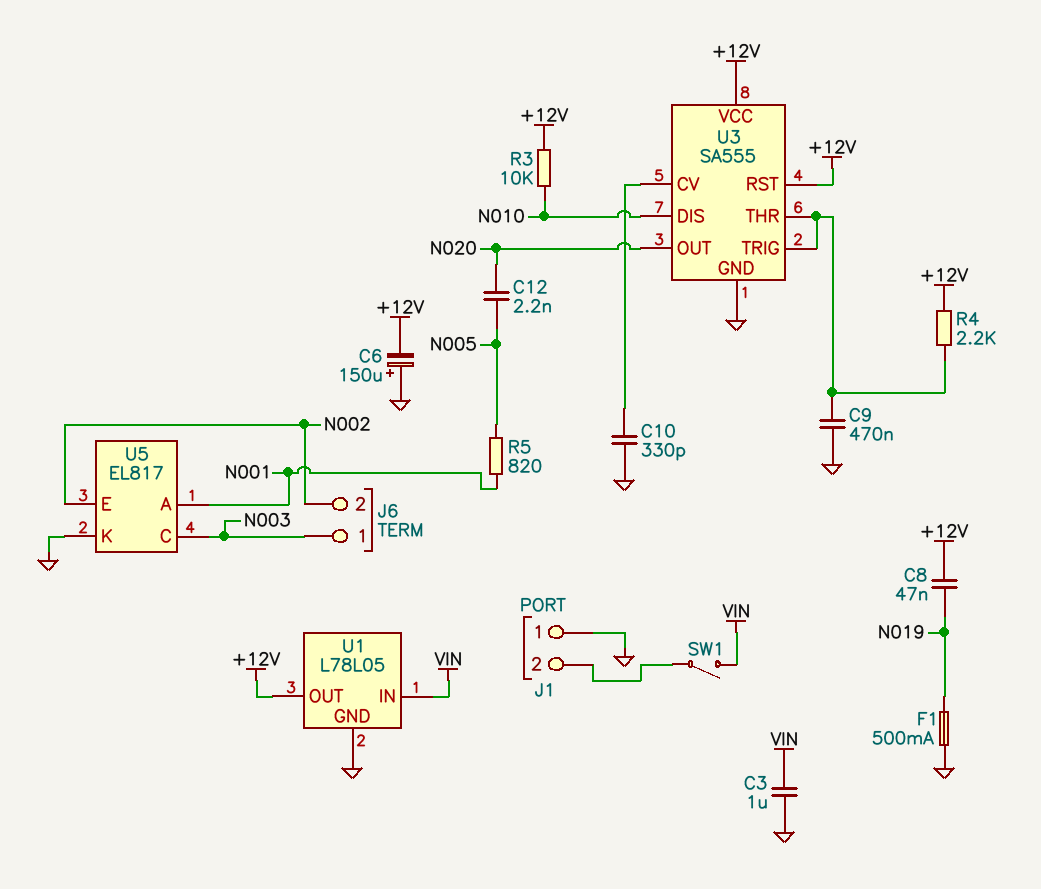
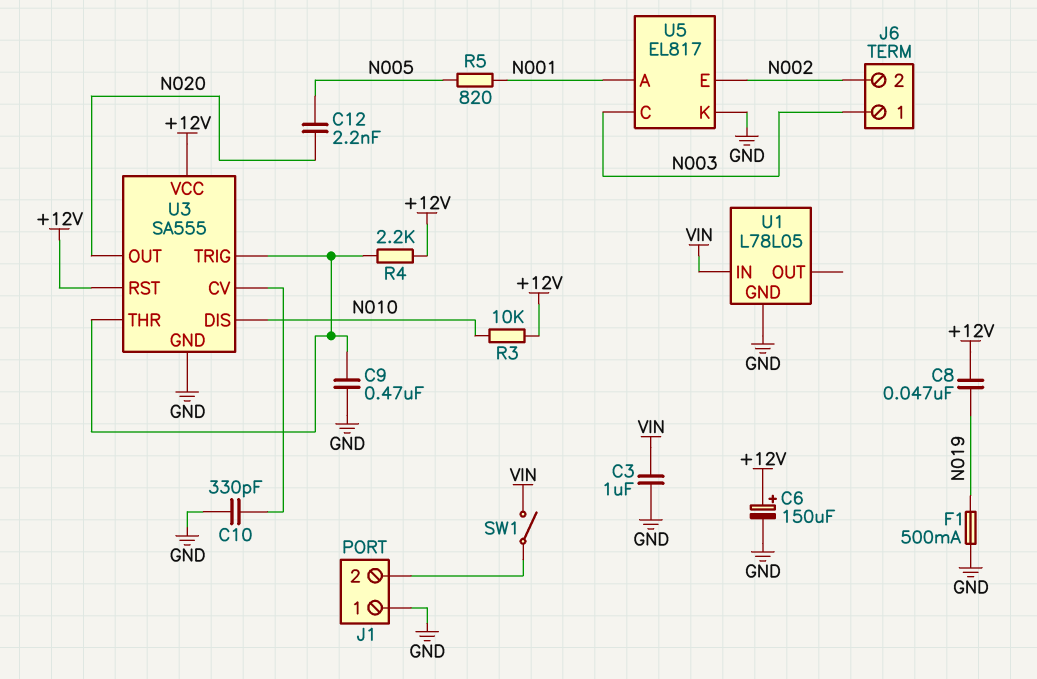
C6: 150uF (plus GND, minus +12V) -> 150uF (plus +12V, minus GND)
U1 pin OUT: +12V -> none

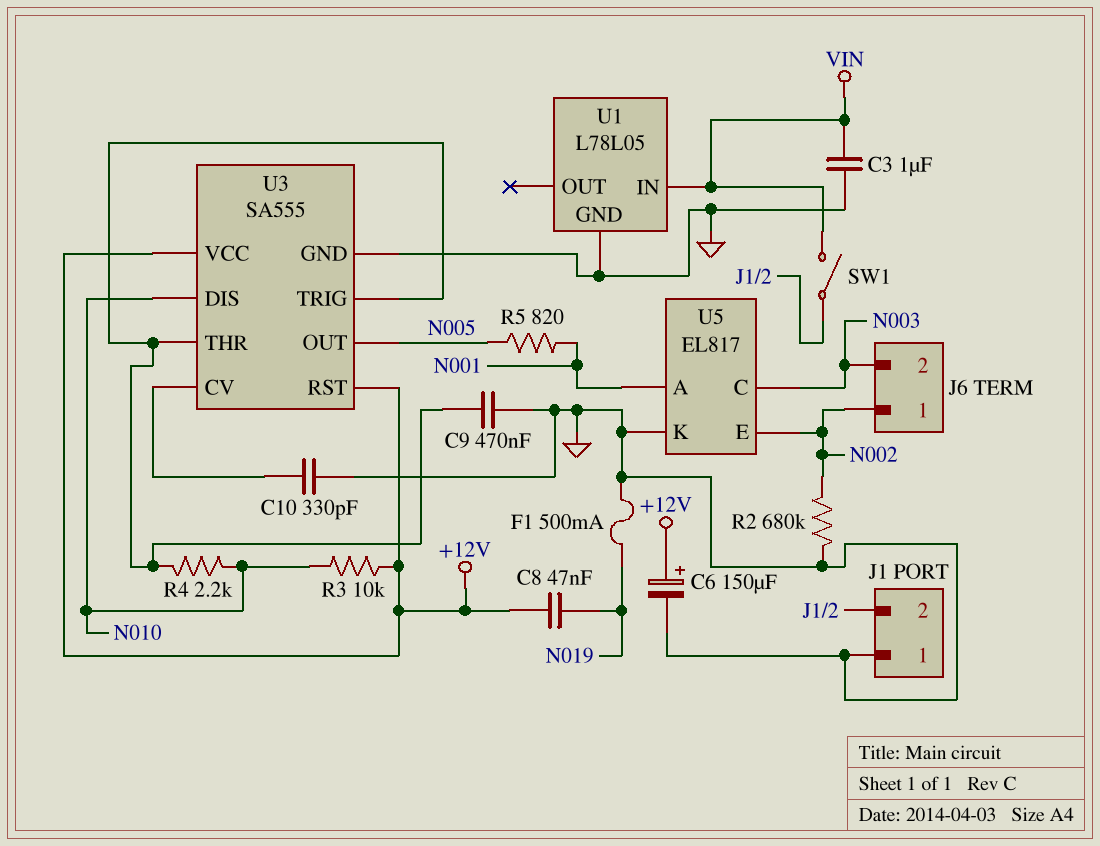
C12: 2.2nF (N005, N020) -> none
J6 pin 1: N003 -> N002
J6 pin 2: N002 -> N003
R2: none -> 680k (GND, N002)
R4: 2.2k (+12V, U3/THR) -> 2.2k (N010, U3/THR)
U3 pin OUT: N020 -> N005

